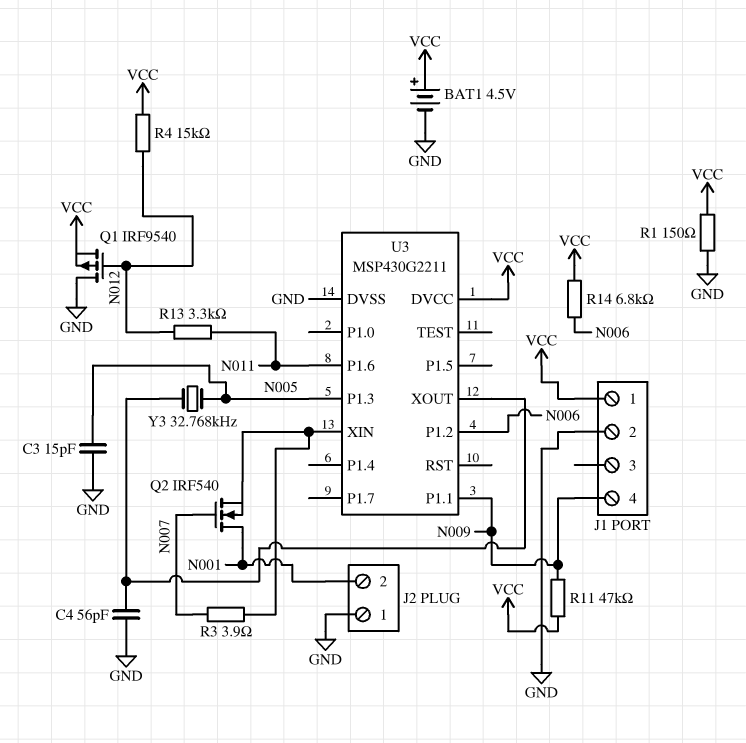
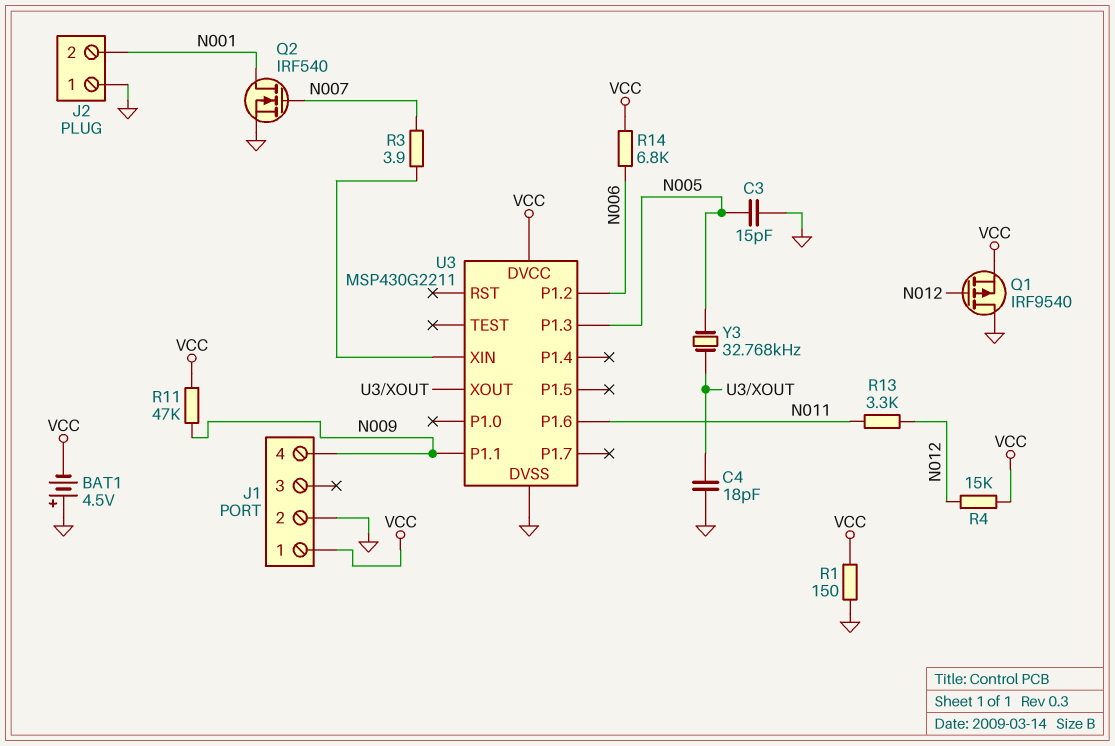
BAT1: 4.5V (plus VCC, minus GND) -> 4.5V (plus GND, minus VCC)
C4: 56pF (GND, U3/XOUT) -> 18pF (GND, U3/XOUT)
Q2: NMOS IRF540 (G N007, D N001, S U3/XIN) -> NMOS IRF540 (G N007, D N001, S GND)

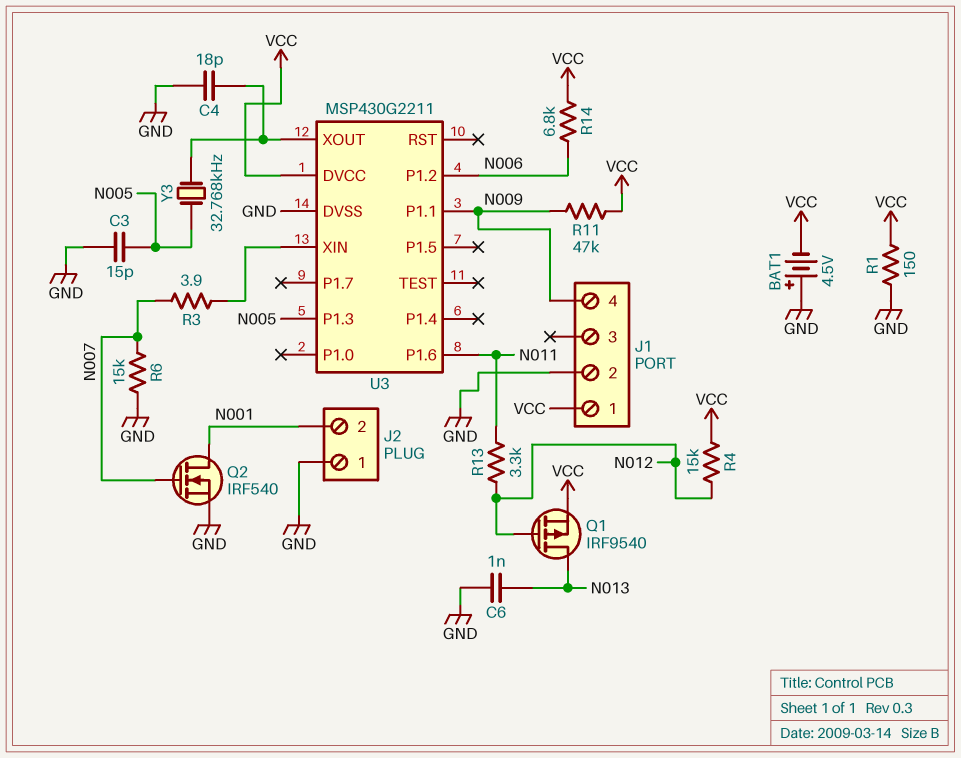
C6: none -> 1nF (GND, N013)
Q1: PMOS IRF9540 (G N012, D GND, S VCC) -> PMOS IRF9540 (G N012, D N013, S VCC)
R6: none -> 15k (GND, N007)

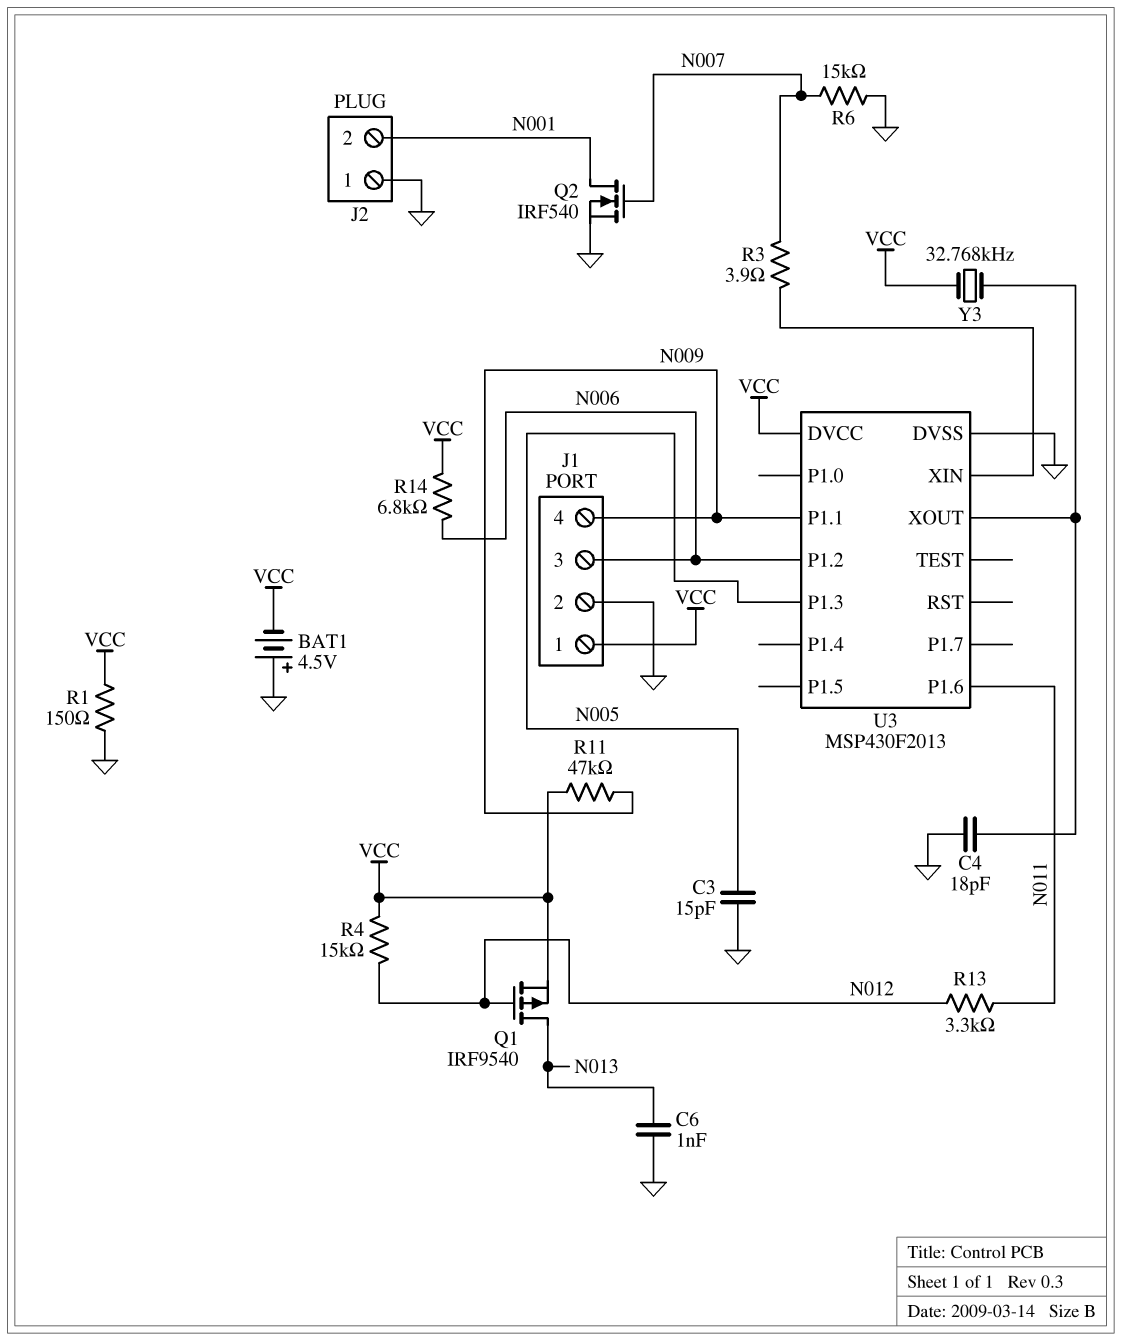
J1 pin 3: none -> N006
U3: MSP430G2211 -> MSP430F2013
Y3: 32.768kHz (N005, U3/XOUT) -> 32.768kHz (U3/XOUT, VCC)

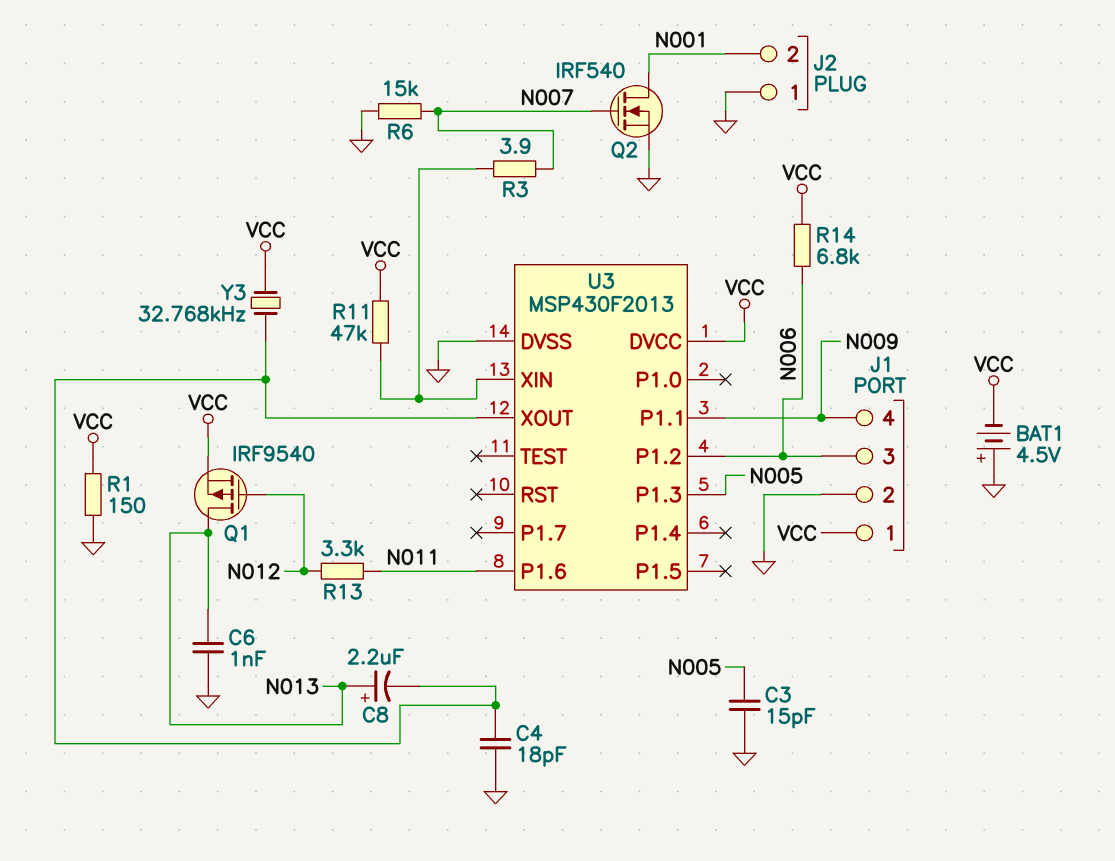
C8: none -> 2.2uF (plus N013, minus U3/XOUT)
R4: 15k (N012, VCC) -> none
R11: 47k (N009, VCC) -> 47k (U3/XIN, VCC)

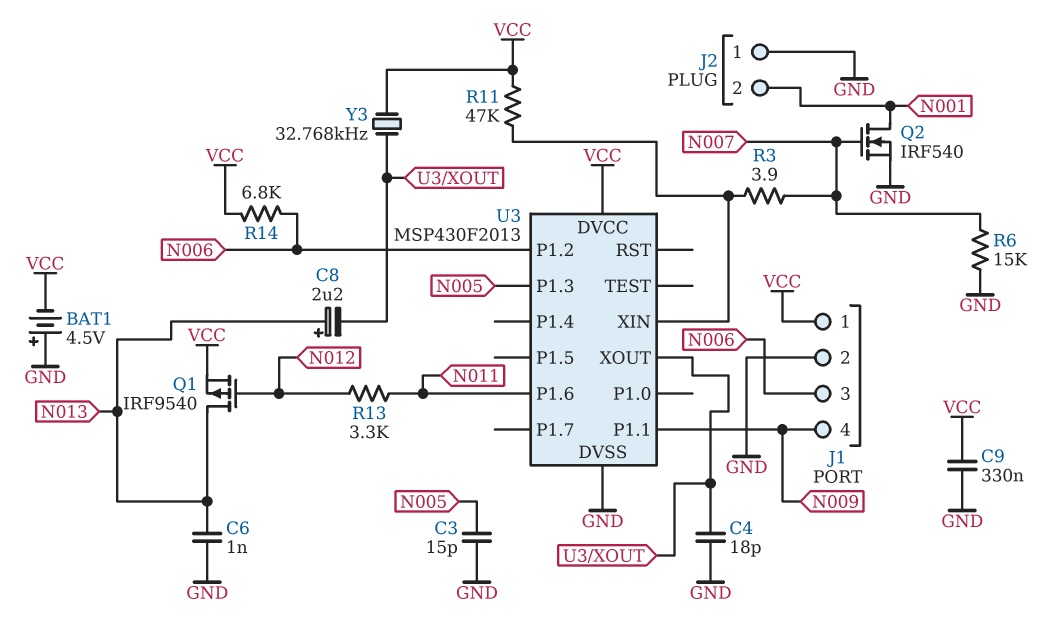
C9: none -> 330nF (GND, VCC)
R1: 150 (GND, VCC) -> none

